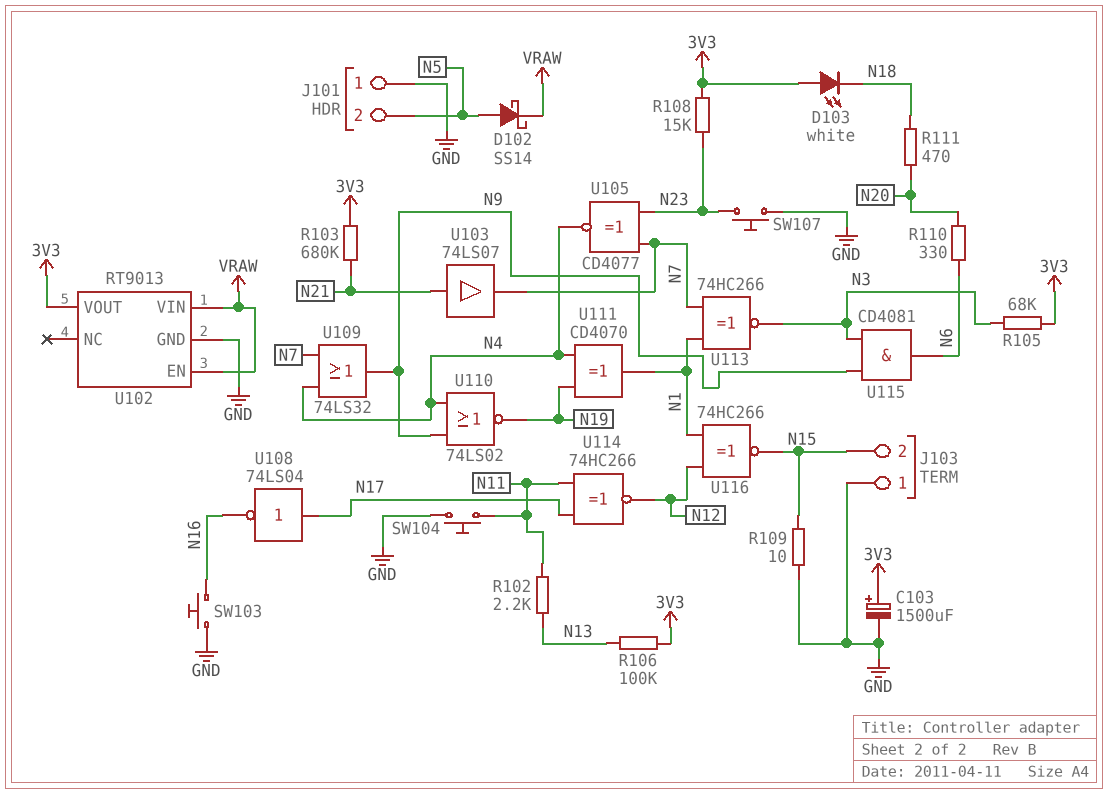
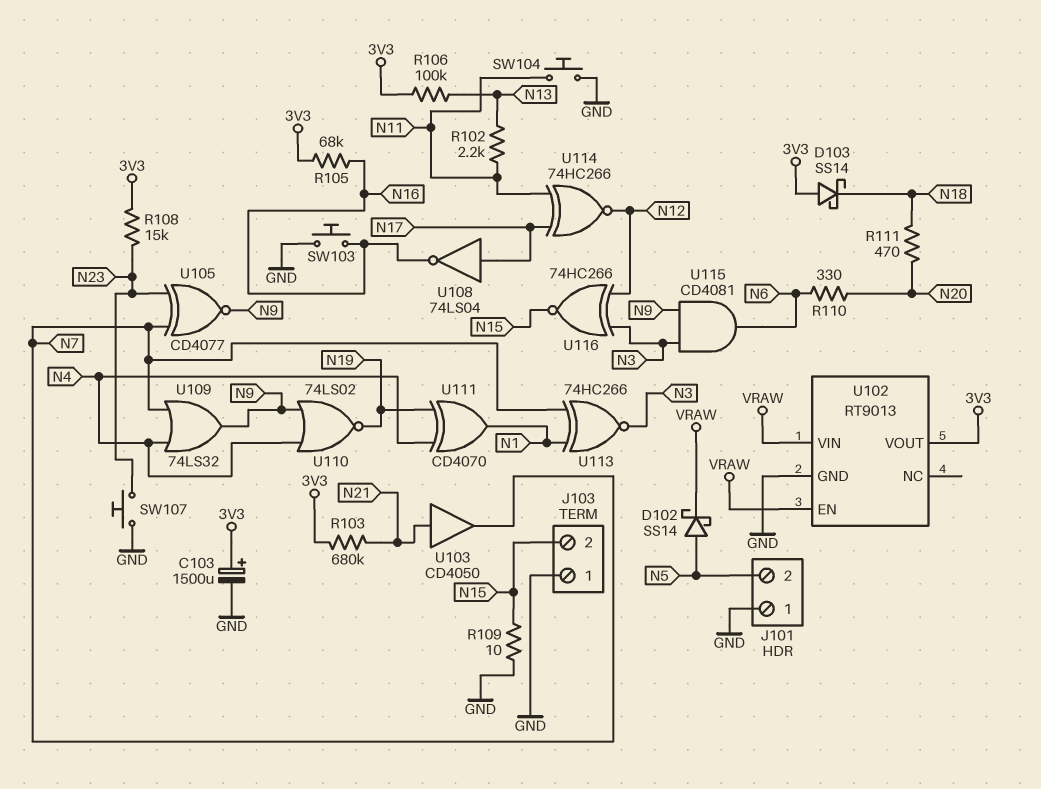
D103: LED white (A 3V3, K N18) -> schottky SS14 (A 3V3, K N18)
R105: 68k (3V3, N3) -> 68k (3V3, N16)
U103: buffer 74LS07 (in N21, out N7) -> buffer CD4050 (in N21, out N7)
U105: XNOR CD4077 (in N7, in N23, out N4) -> XNOR CD4077 (in N7, in N23, out N9)
U116: XNOR 74HC266 (in N1, in N12, out N15) -> XNOR 74HC266 (in N3, in N12, out N15)

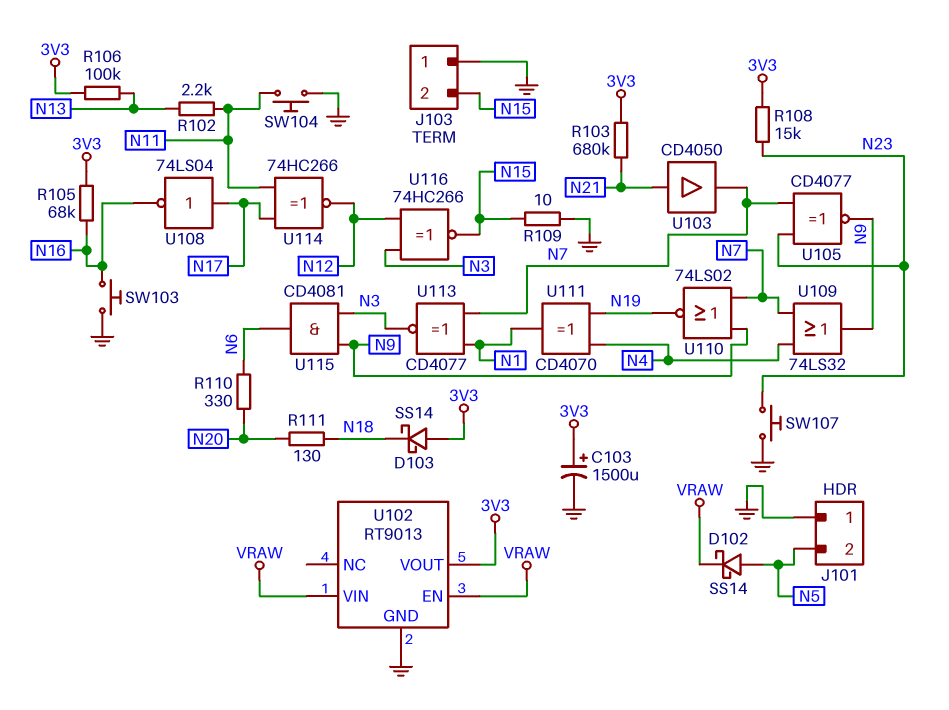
R111: 470 (N18, N20) -> 130 (N18, N20)
U110: NOR 74LS02 (in N4, in N9, out N19) -> NOR 74LS02 (in N7, in N9, out N19)
U113: XNOR 74HC266 (in N1, in N7, out N3) -> XNOR CD4077 (in N1, in N7, out N3)

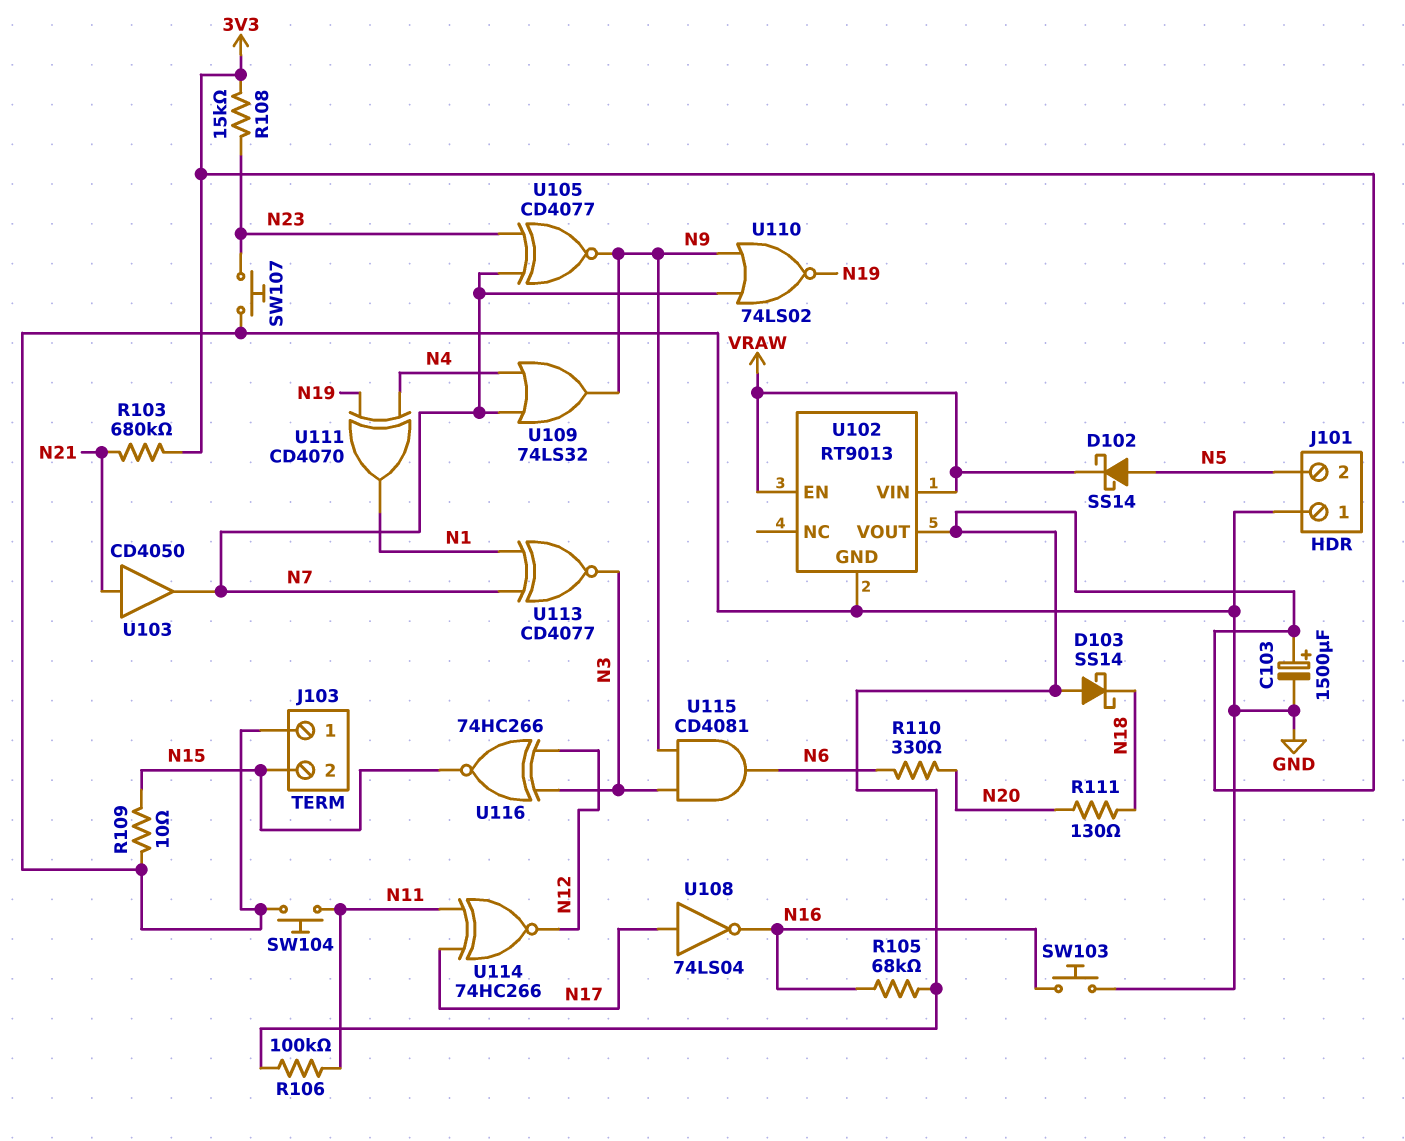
R102: 2.2k (N11, N13) -> none
R106: 100k (3V3, N13) -> 100k (3V3, N11)

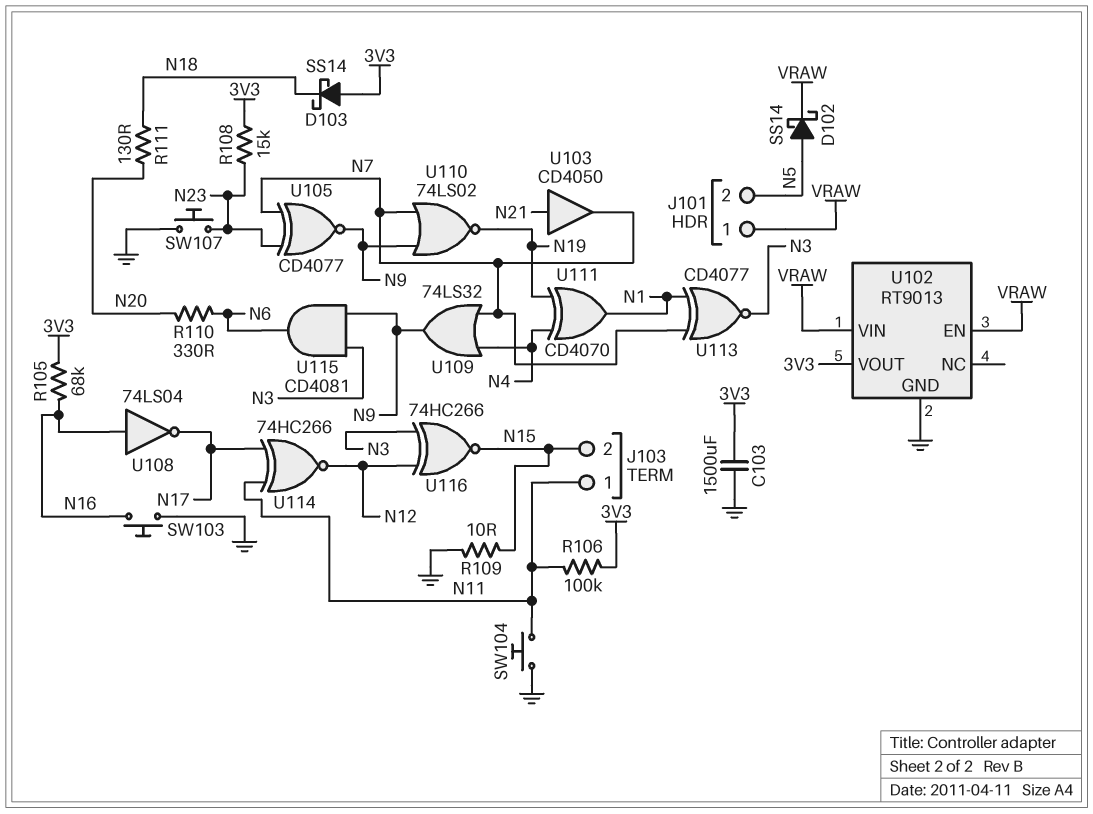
C103: 1500uF (plus 3V3, minus GND) -> 1500uF (3V3, GND)
J101 pin 1: GND -> VRAW
J103 pin 1: GND -> N11
R103: 680k (3V3, N21) -> none
U108: NOT 74LS04 (in N17, out N16) -> NOT 74LS04 (in N16, out N17)

